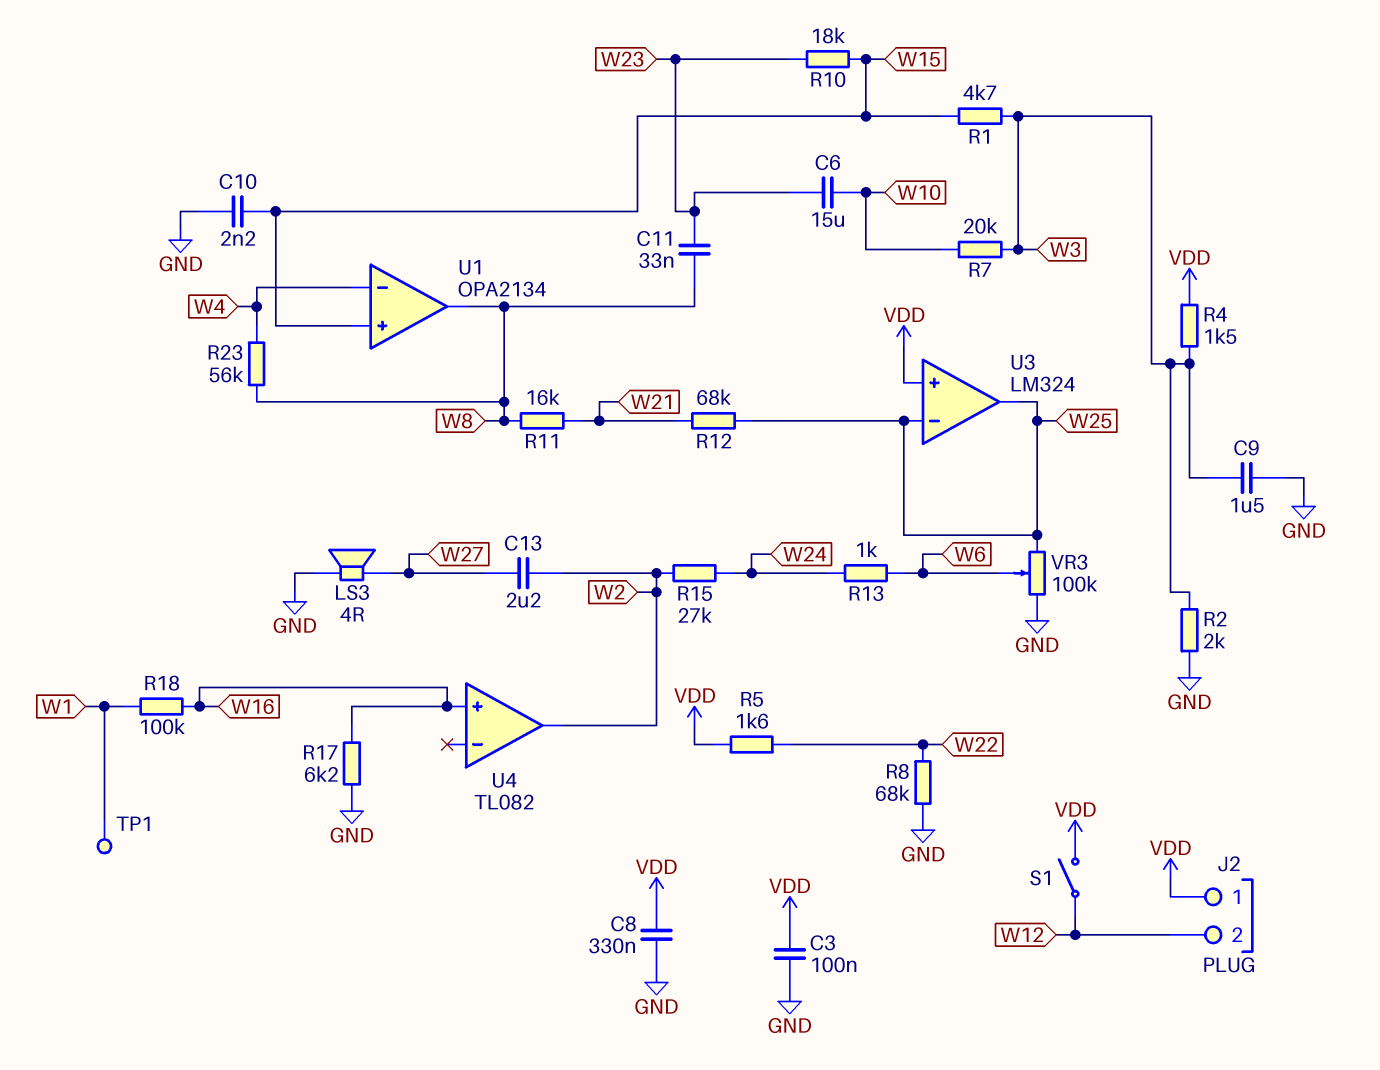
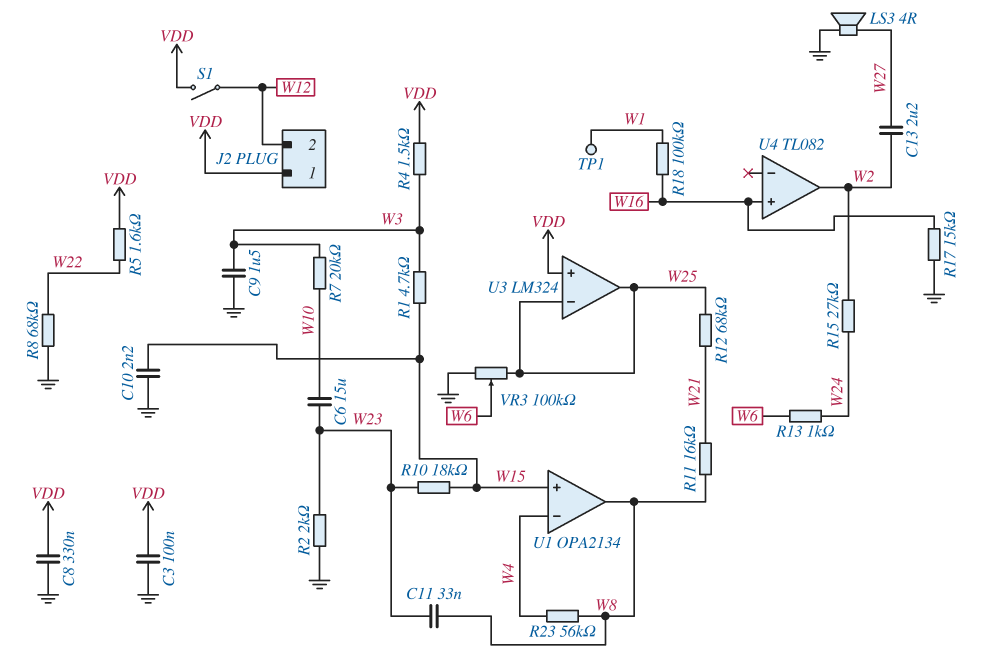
R2: 2k (GND, W3) -> 2k (GND, W23)
R17: 6.2k (GND, W16) -> 15k (GND, W16)

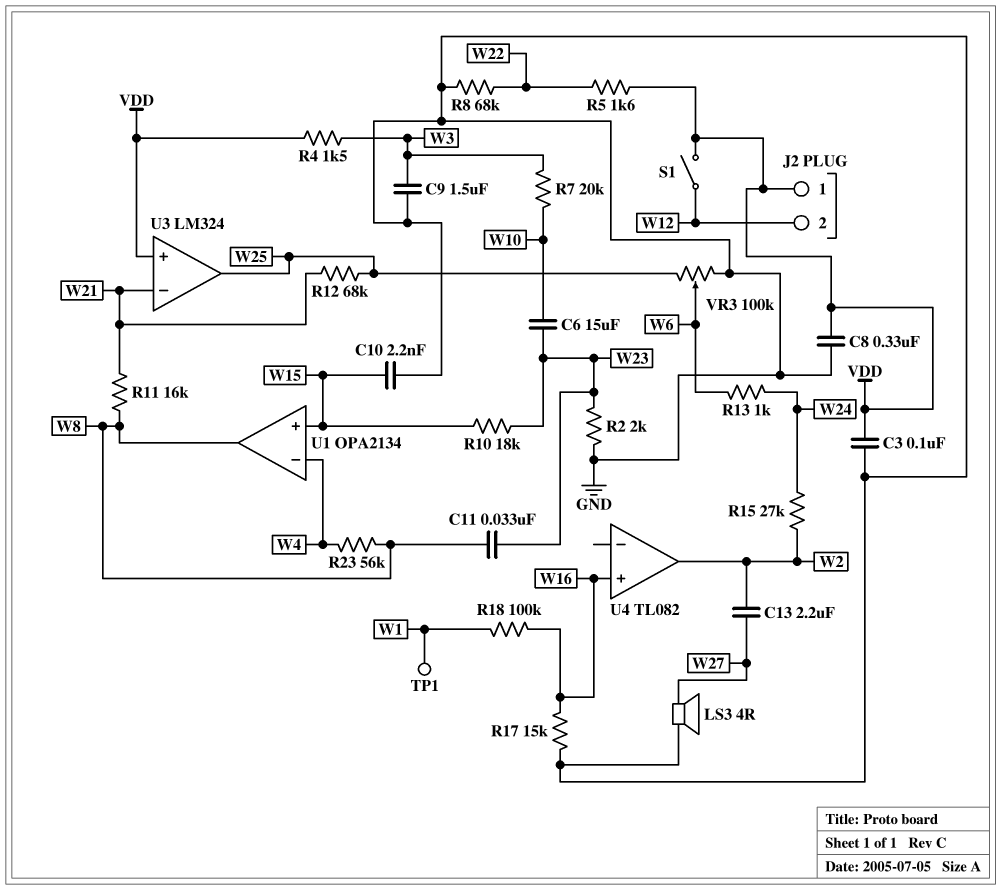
R1: 4.7k (W3, W15) -> none
U3 pin in-: W25 -> W21

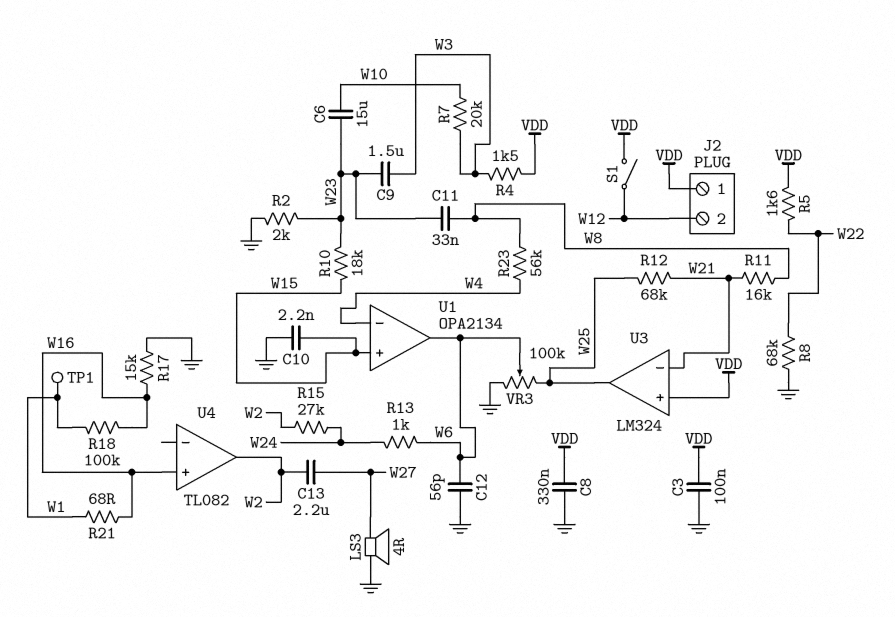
C9: 1.5uF (GND, W3) -> 1.5uF (W3, W23)
C12: none -> 56pF (GND, W6)
R21: none -> 68 (W1, W16)
U1 pin out: W8 -> W6

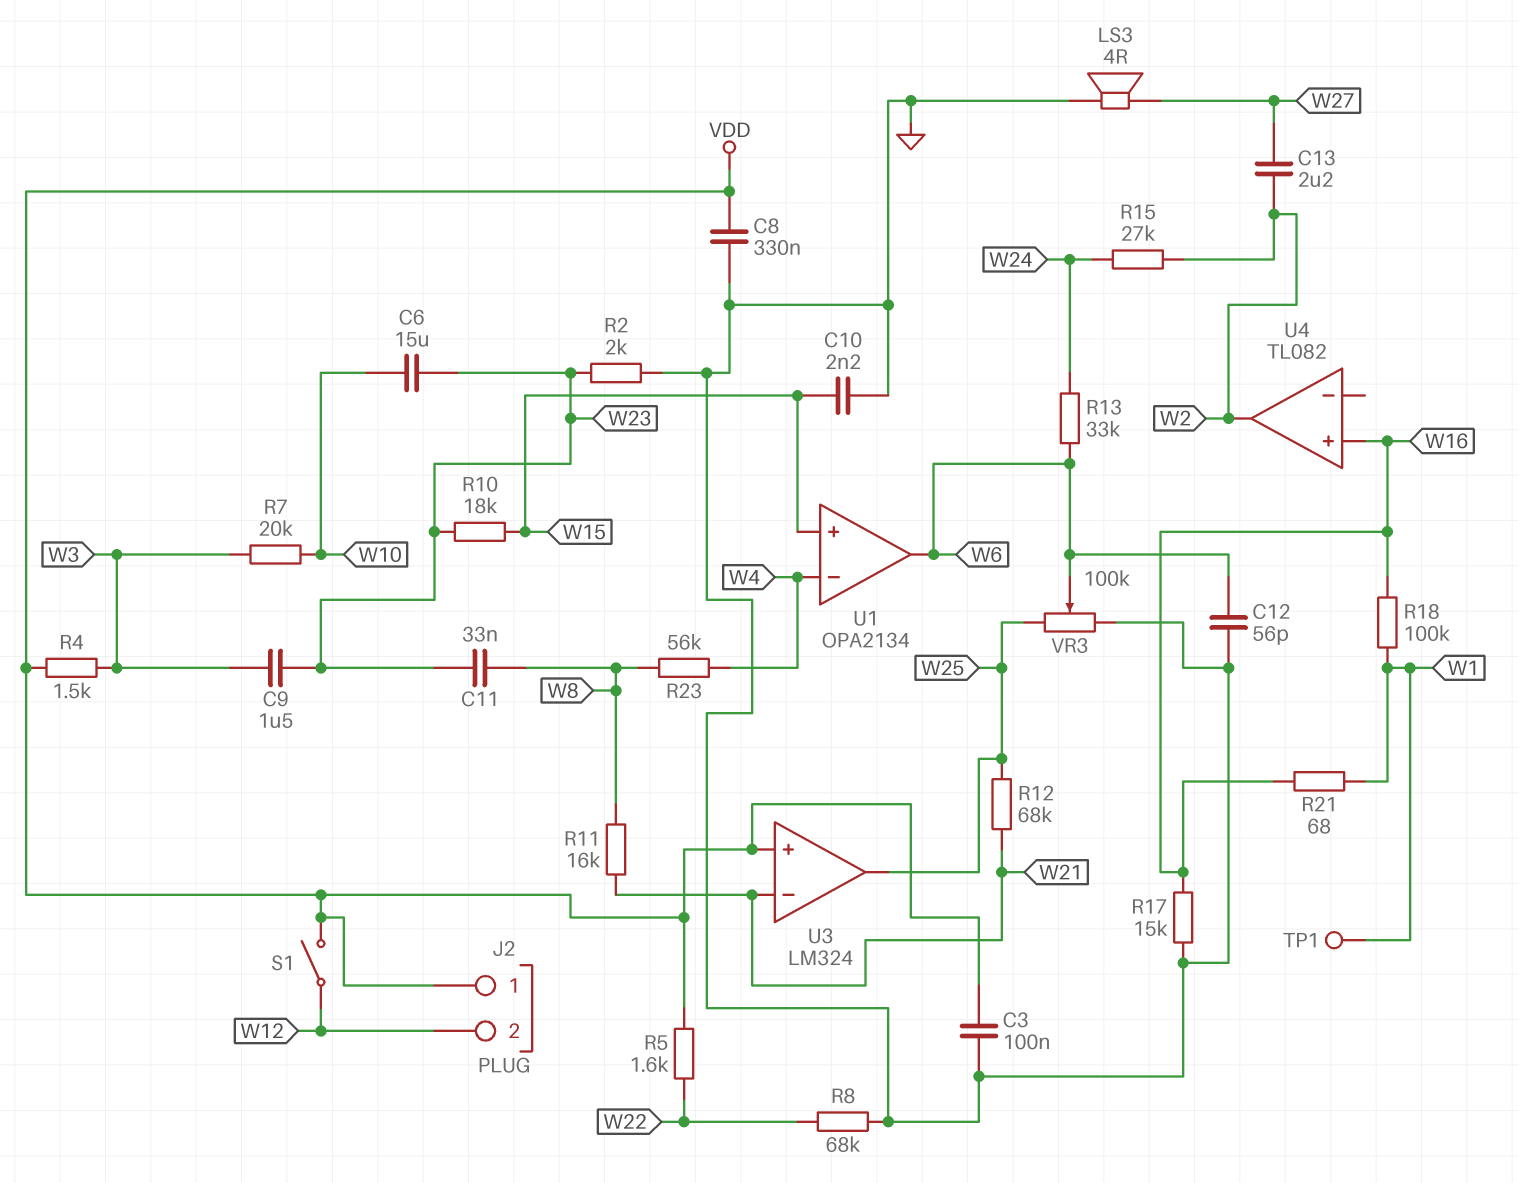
R13: 1k (W6, W24) -> 33k (W6, W24)

